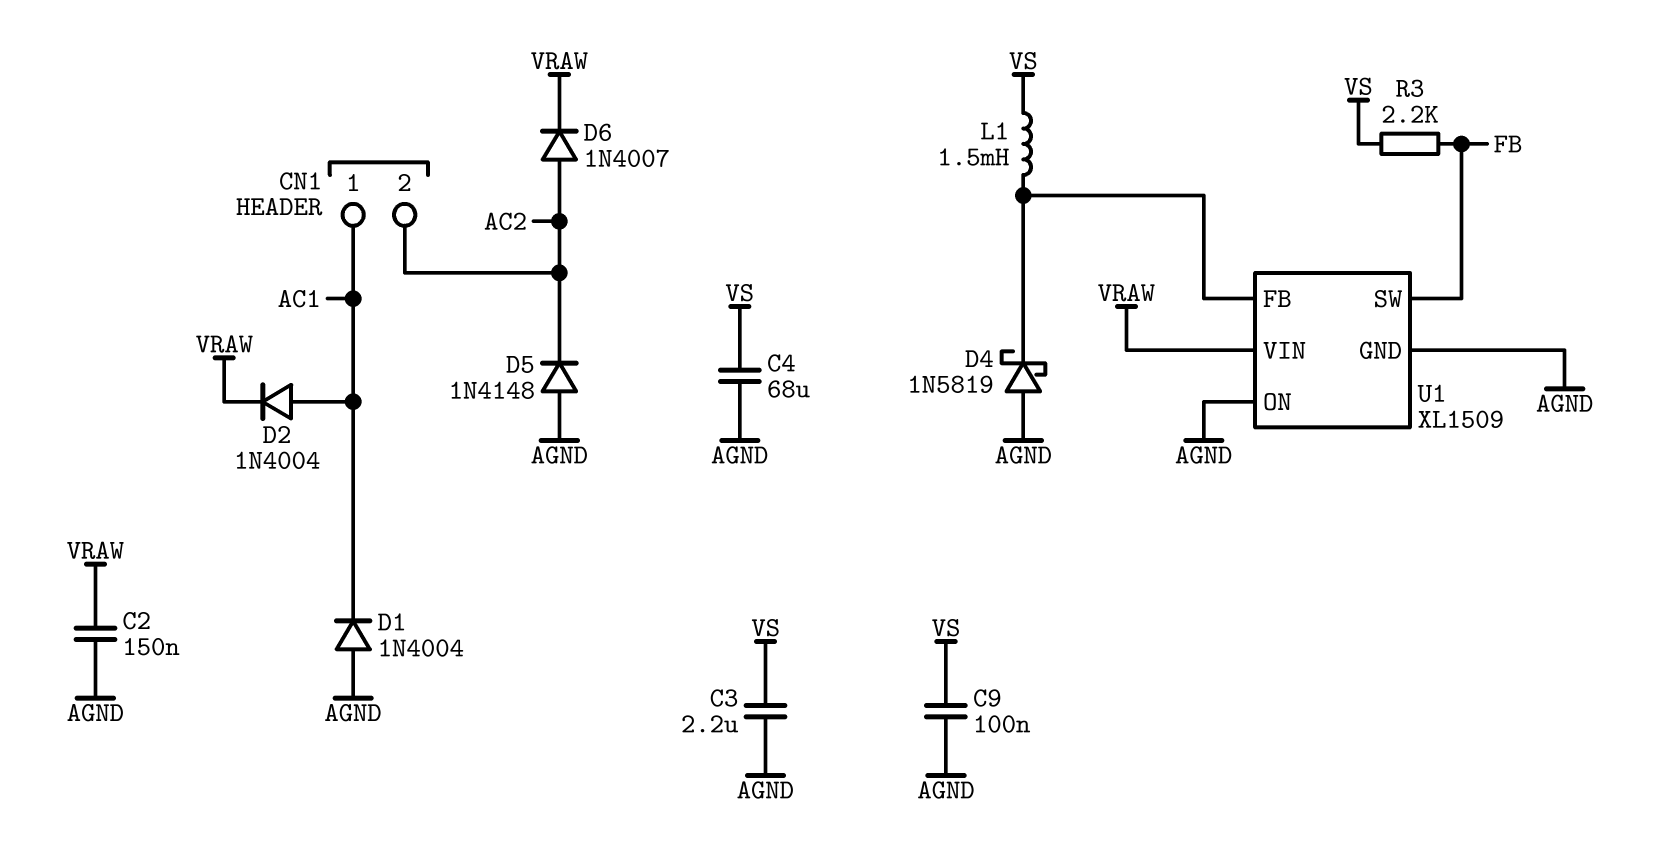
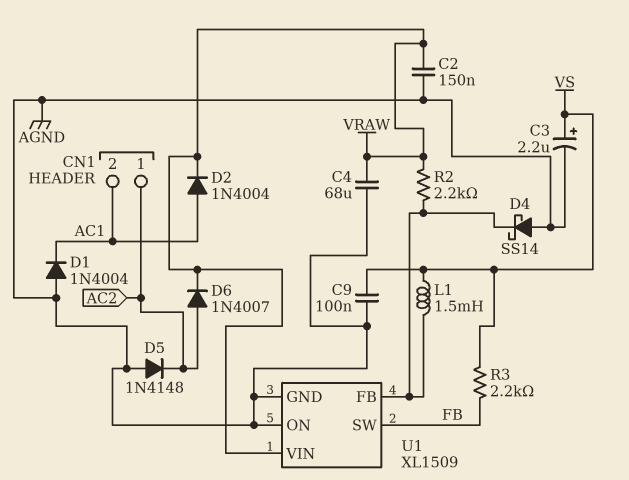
C3: 2.2uF (AGND, VS) -> 2.2uF (plus VS, minus AGND)
C4: 68uF (AGND, VS) -> 68uF (AGND, VRAW)
CN1 pin 1: AC1 -> AC2
CN1 pin 2: AC2 -> AC1
D4: schottky 1N5819 (A AGND, K U1/FB) -> schottky SS14 (A AGND, K U1/FB)
R2: none -> 2.2k (U1/FB, VRAW)

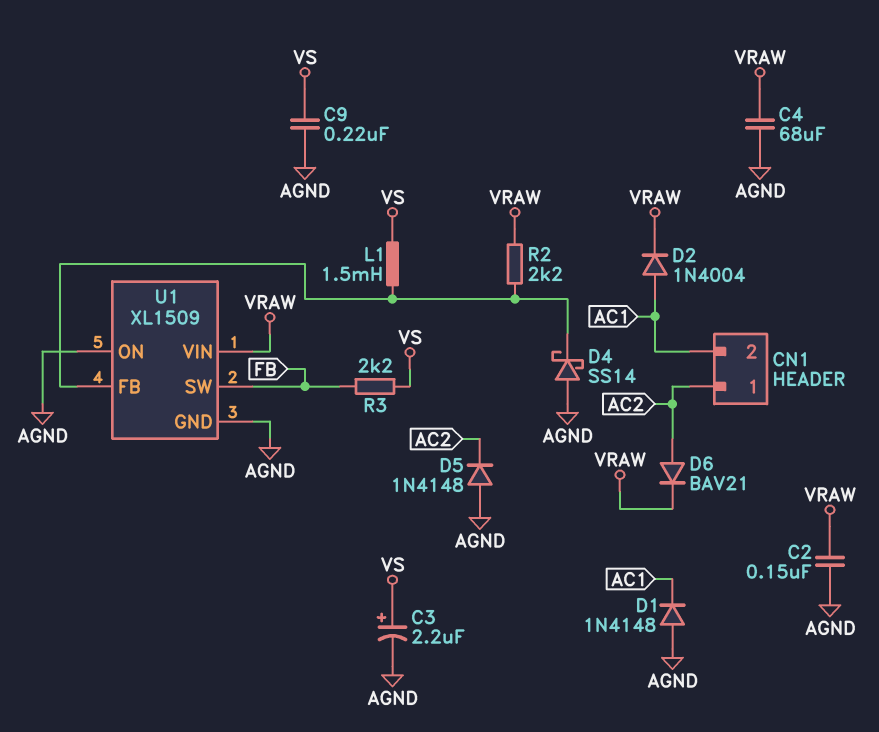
C9: 100nF (AGND, VS) -> 220nF (AGND, VS)
D1: diode 1N4004 (A AGND, K AC1) -> diode 1N4148 (A AGND, K AC1)
D6: diode 1N4007 (A AC2, K VRAW) -> diode BAV21 (A AC2, K VRAW)

